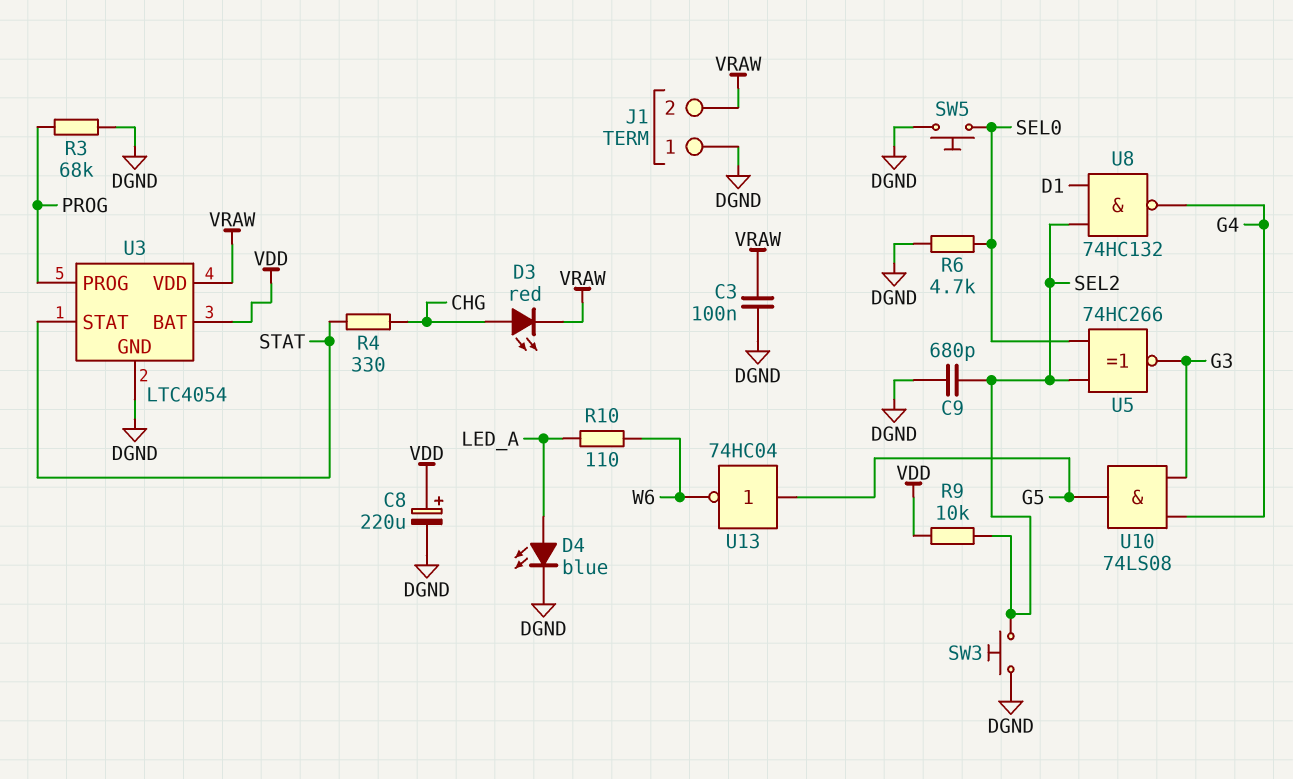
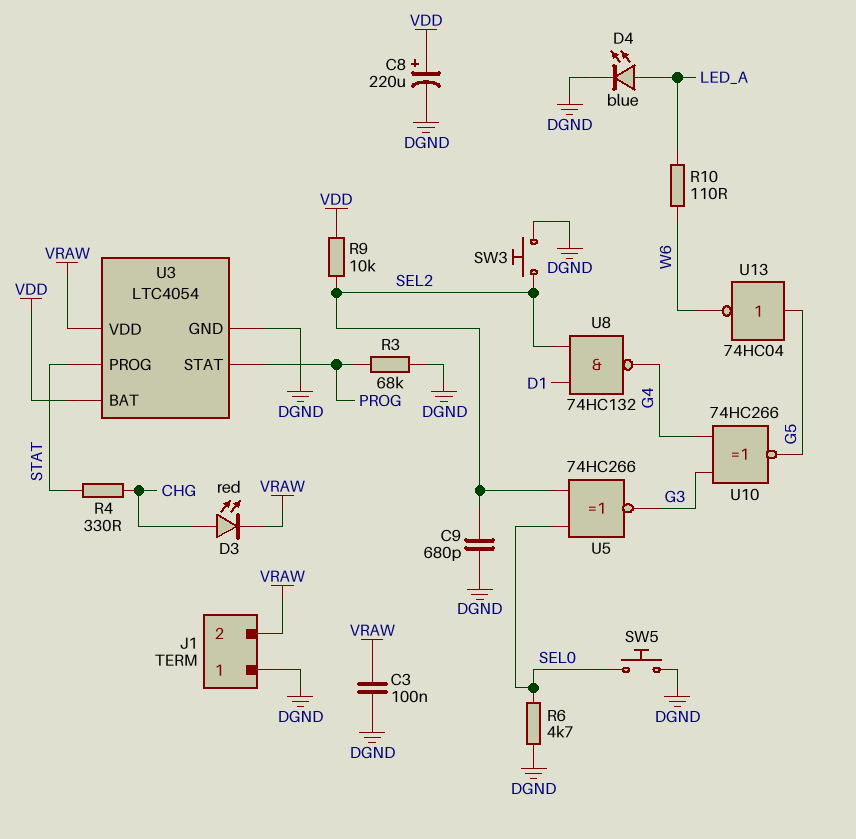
U3 pin PROG: PROG -> STAT
U3 pin STAT: STAT -> PROG
U10: AND 74LS08 (in G3, in G4, out G5) -> XNOR 74HC266 (in G3, in G4, out G5)

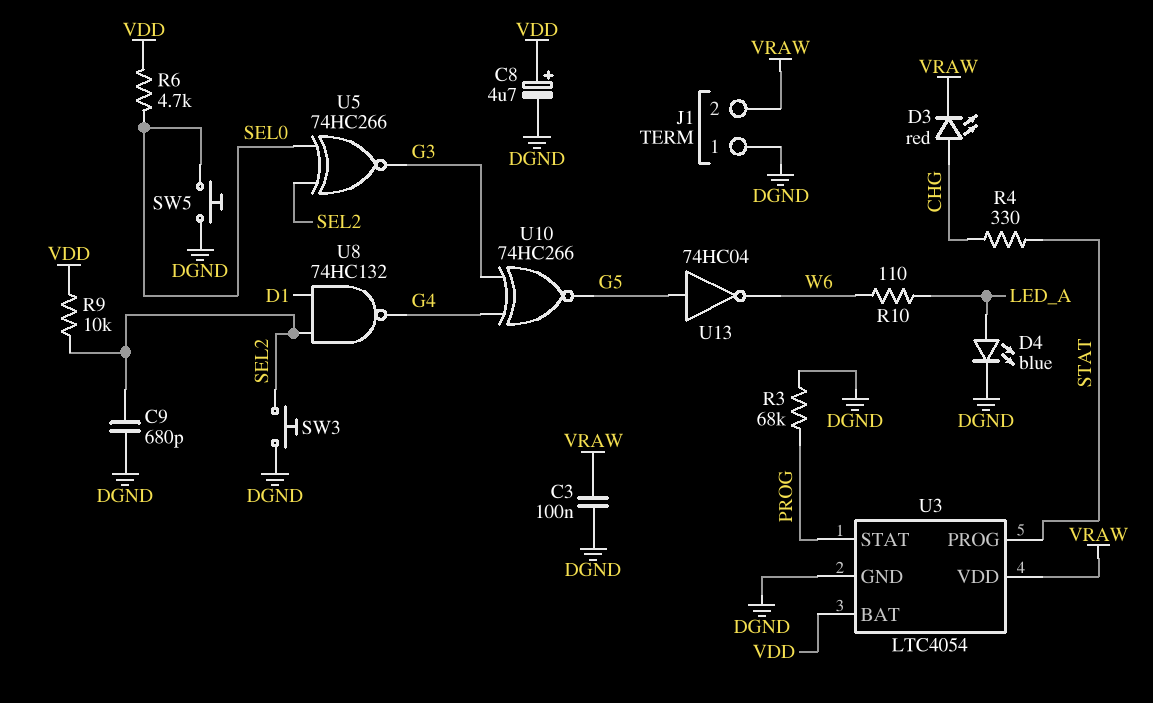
C8: 220uF (plus VDD, minus DGND) -> 4.7uF (plus VDD, minus DGND)
R6: 4.7k (DGND, SEL0) -> 4.7k (SEL0, VDD)

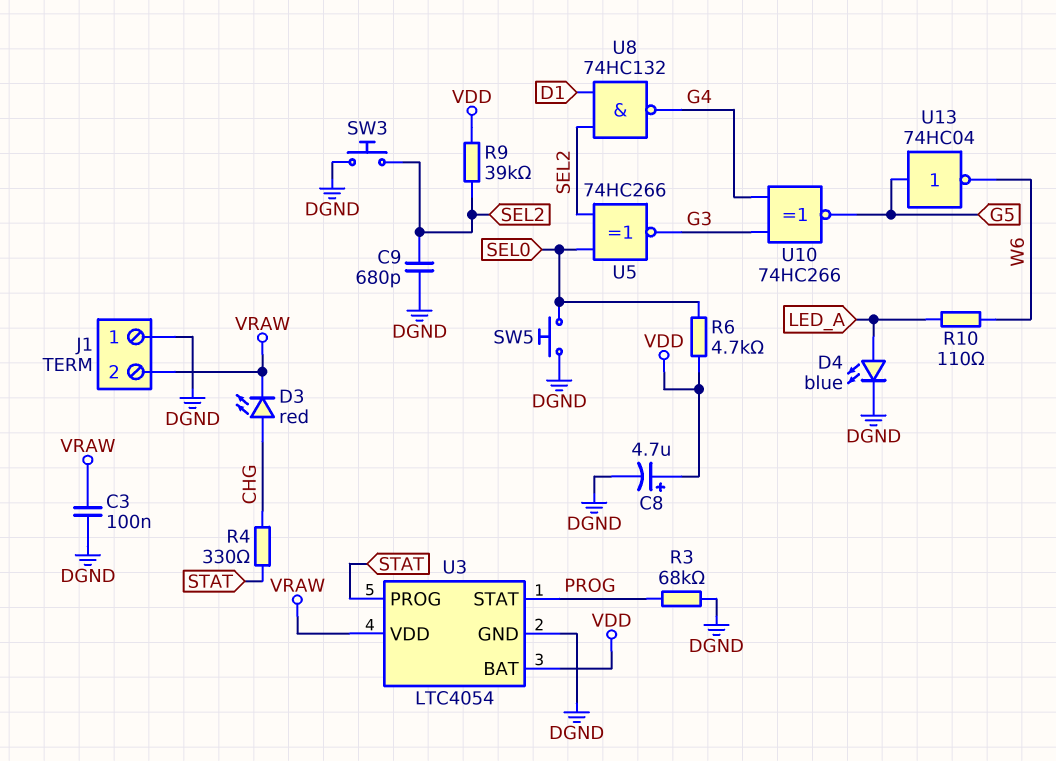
R9: 10k (SEL2, VDD) -> 39k (SEL2, VDD)

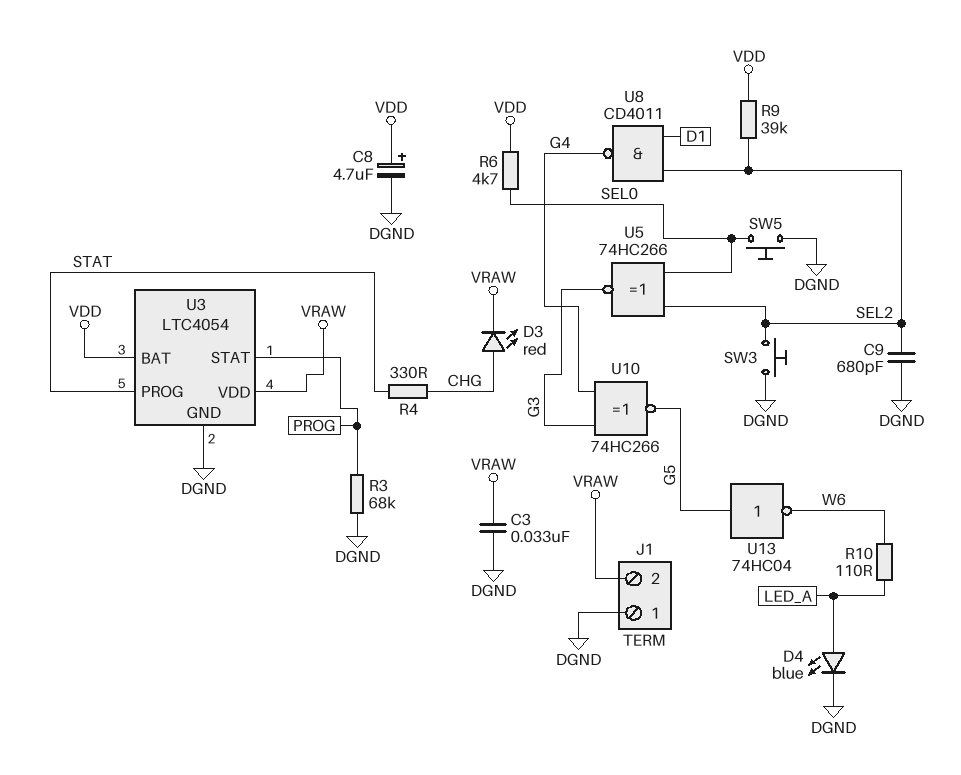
C3: 100nF (DGND, VRAW) -> 33nF (DGND, VRAW)
U8: NAND 74HC132 (in D1, in SEL2, out G4) -> NAND CD4011 (in D1, in SEL2, out G4)

